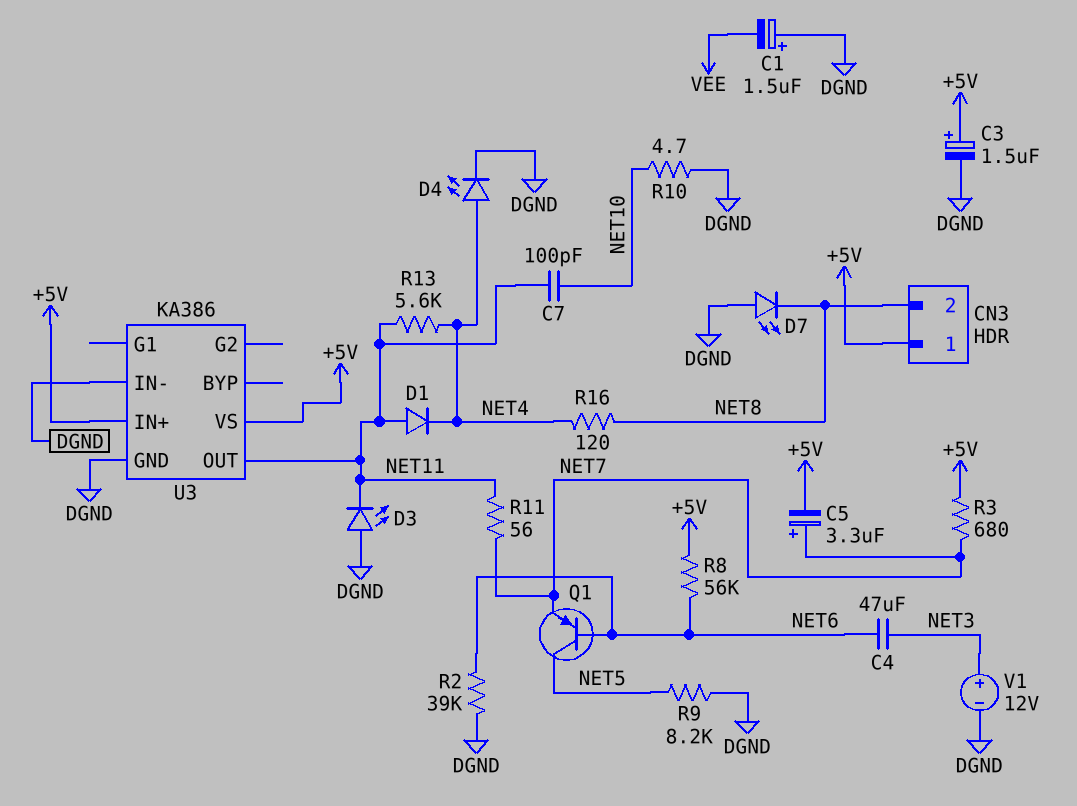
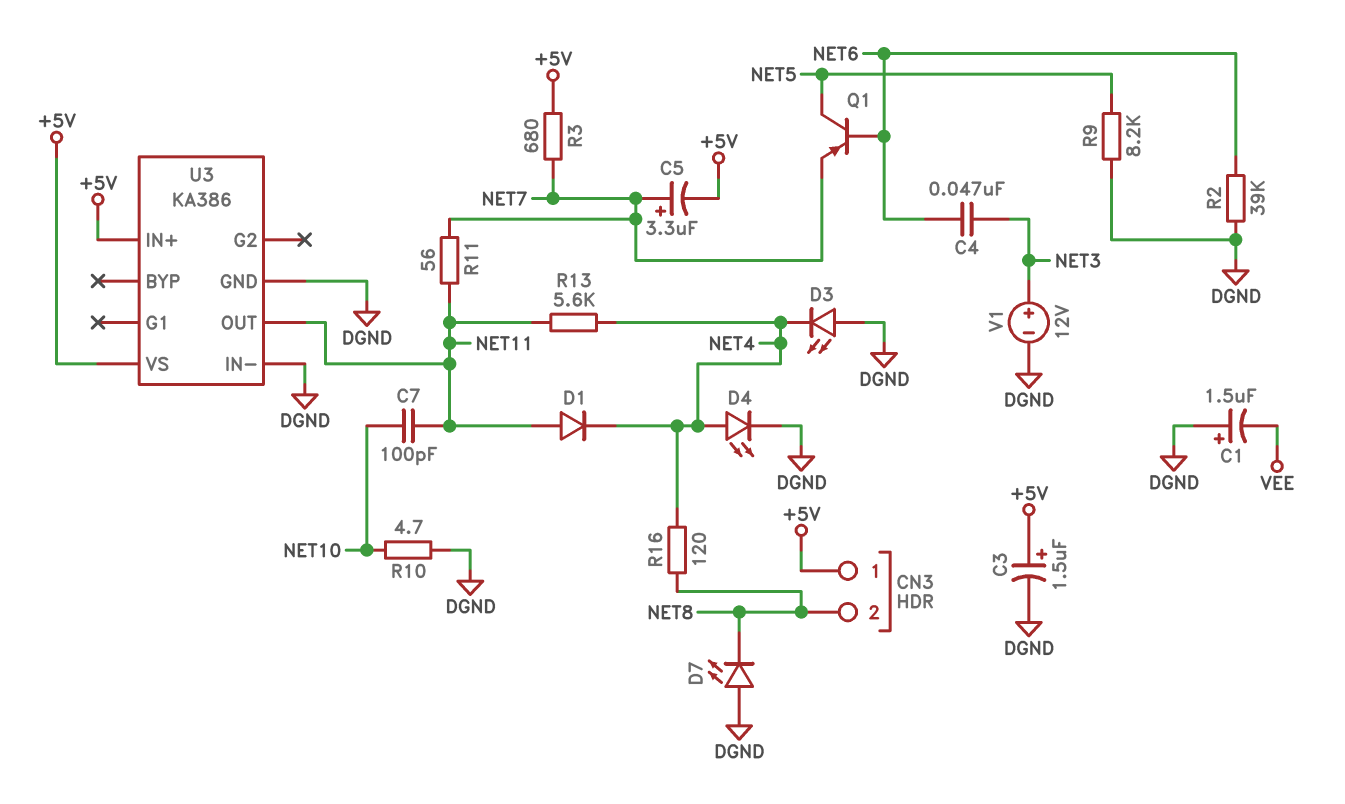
C4: 47uF (NET3, NET6) -> 47nF (NET3, NET6)
D3: LED (A DGND, K NET11) -> LED (A DGND, K NET4)
R8: 56k (+5V, NET6) -> none

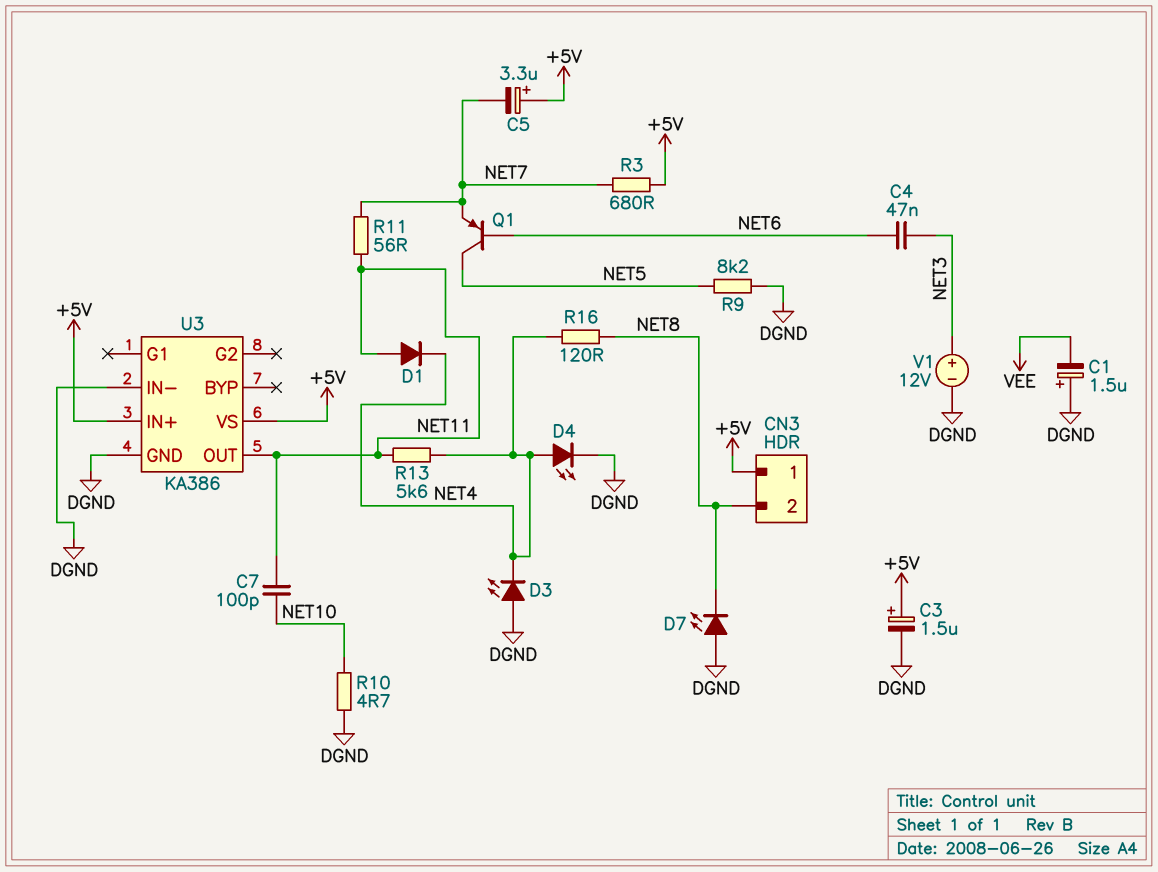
C5: 3.3uF (plus NET7, minus +5V) -> 3.3uF (plus +5V, minus NET7)
R2: 39k (DGND, NET6) -> none

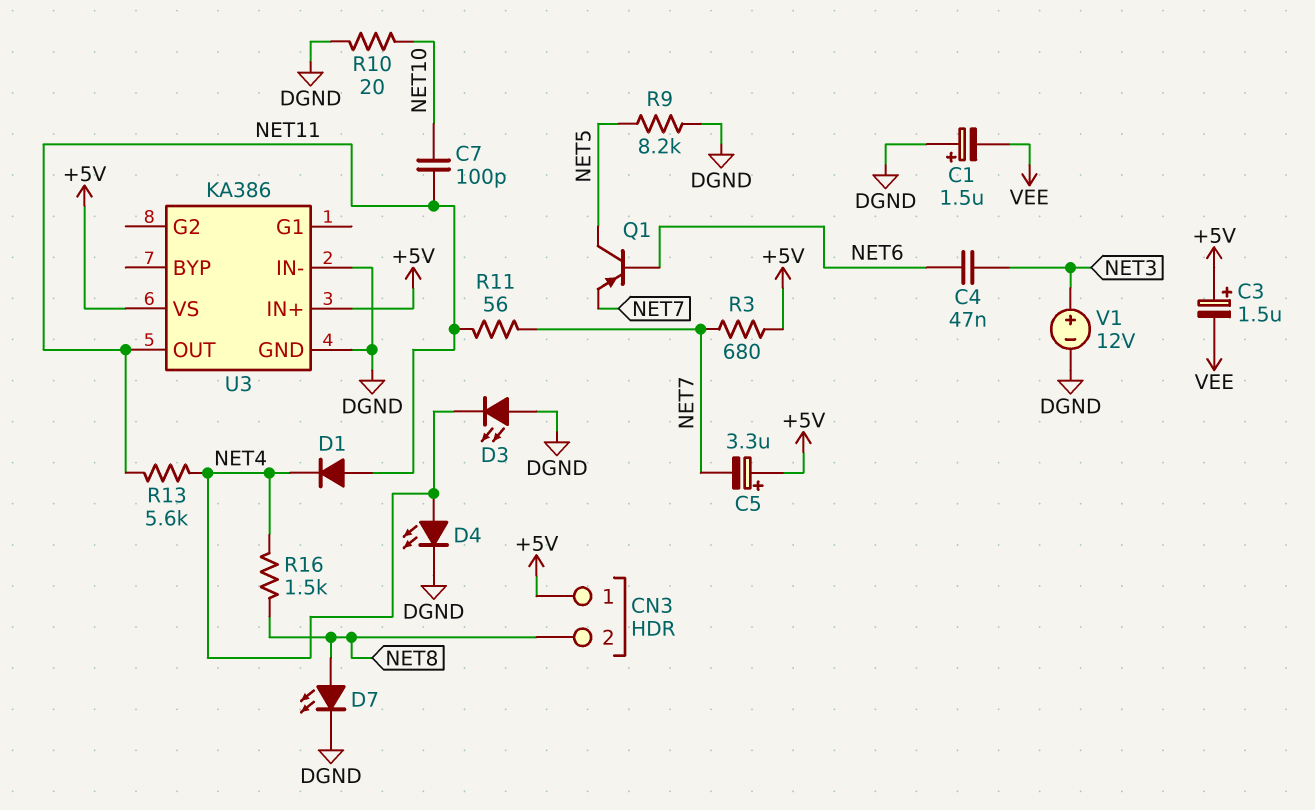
C3: 1.5uF (plus +5V, minus DGND) -> 1.5uF (plus +5V, minus VEE)
D7: LED (A DGND, K NET8) -> LED (A NET8, K DGND)
R10: 4.7 (DGND, NET10) -> 20 (DGND, NET10)
R16: 120 (NET4, NET8) -> 1.5k (NET4, NET8)

